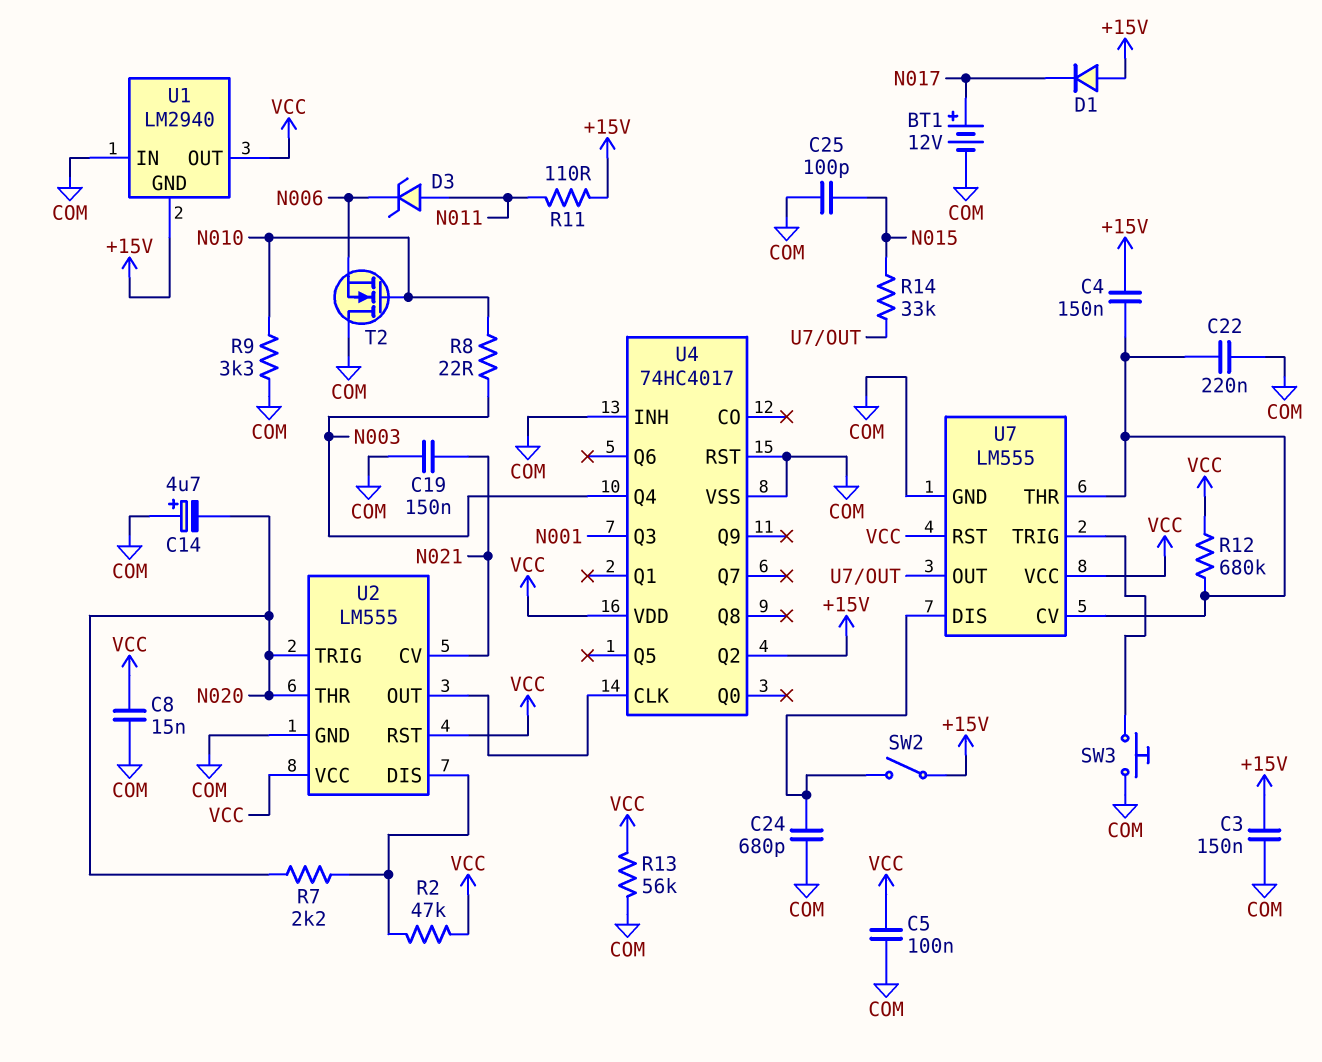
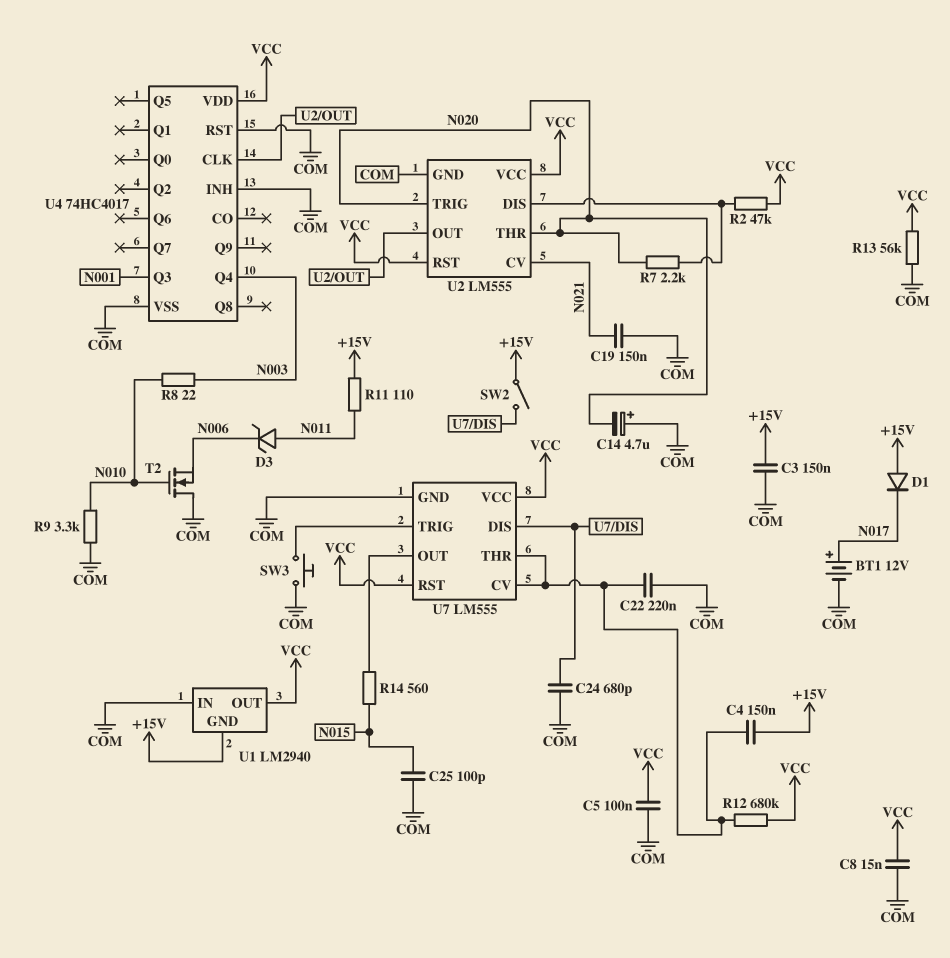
R14: 33k (N015, U7/OUT) -> 560 (N015, U7/OUT)
U4 pin Q2: +15V -> none

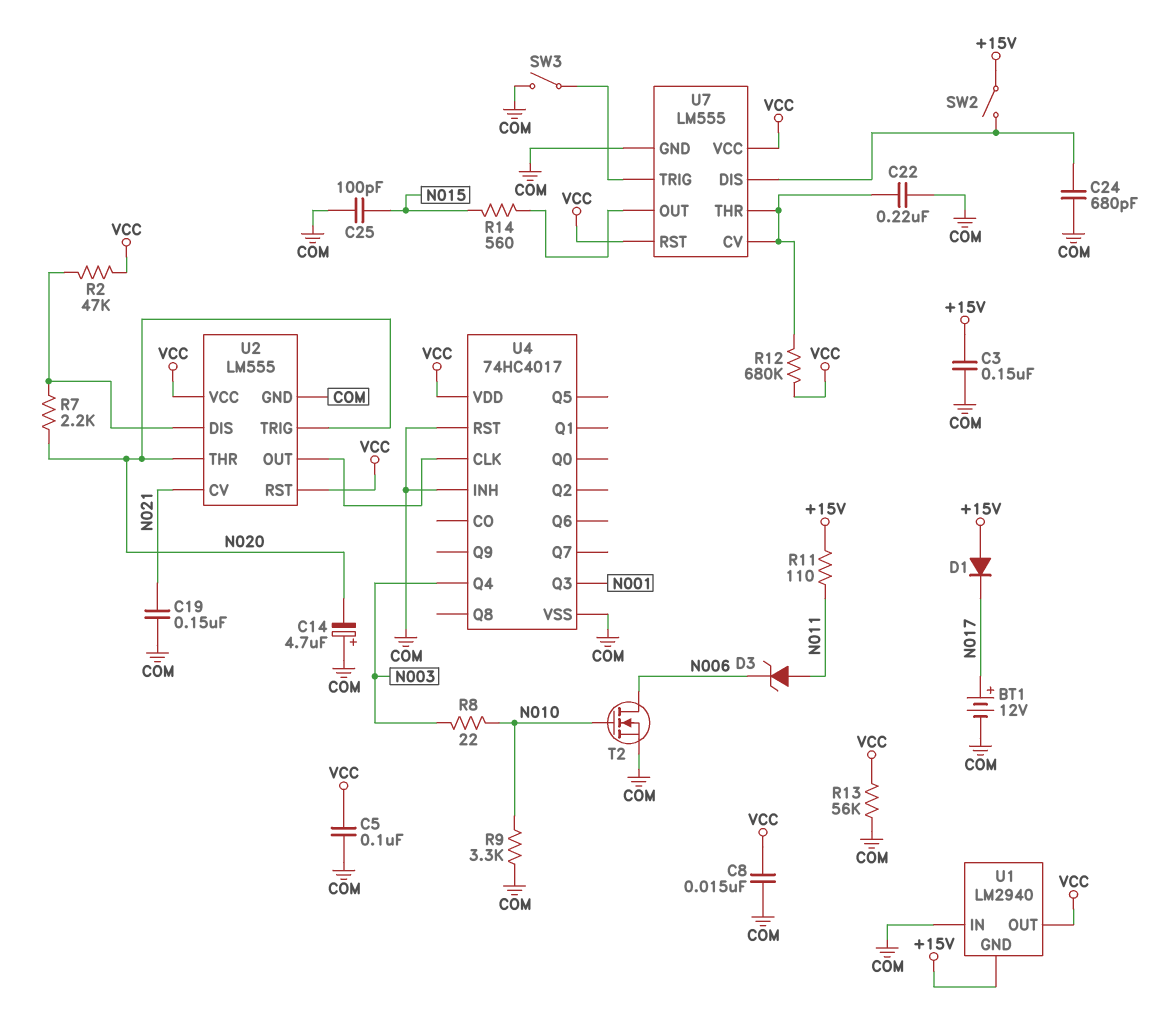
C4: 150nF (+15V, U7/CV) -> none
SW3: button (COM, U7/TRIG) -> switch (COM, U7/TRIG)
T2: NMOS (G N010, D COM, S N006) -> NMOS (G N010, D N006, S COM)

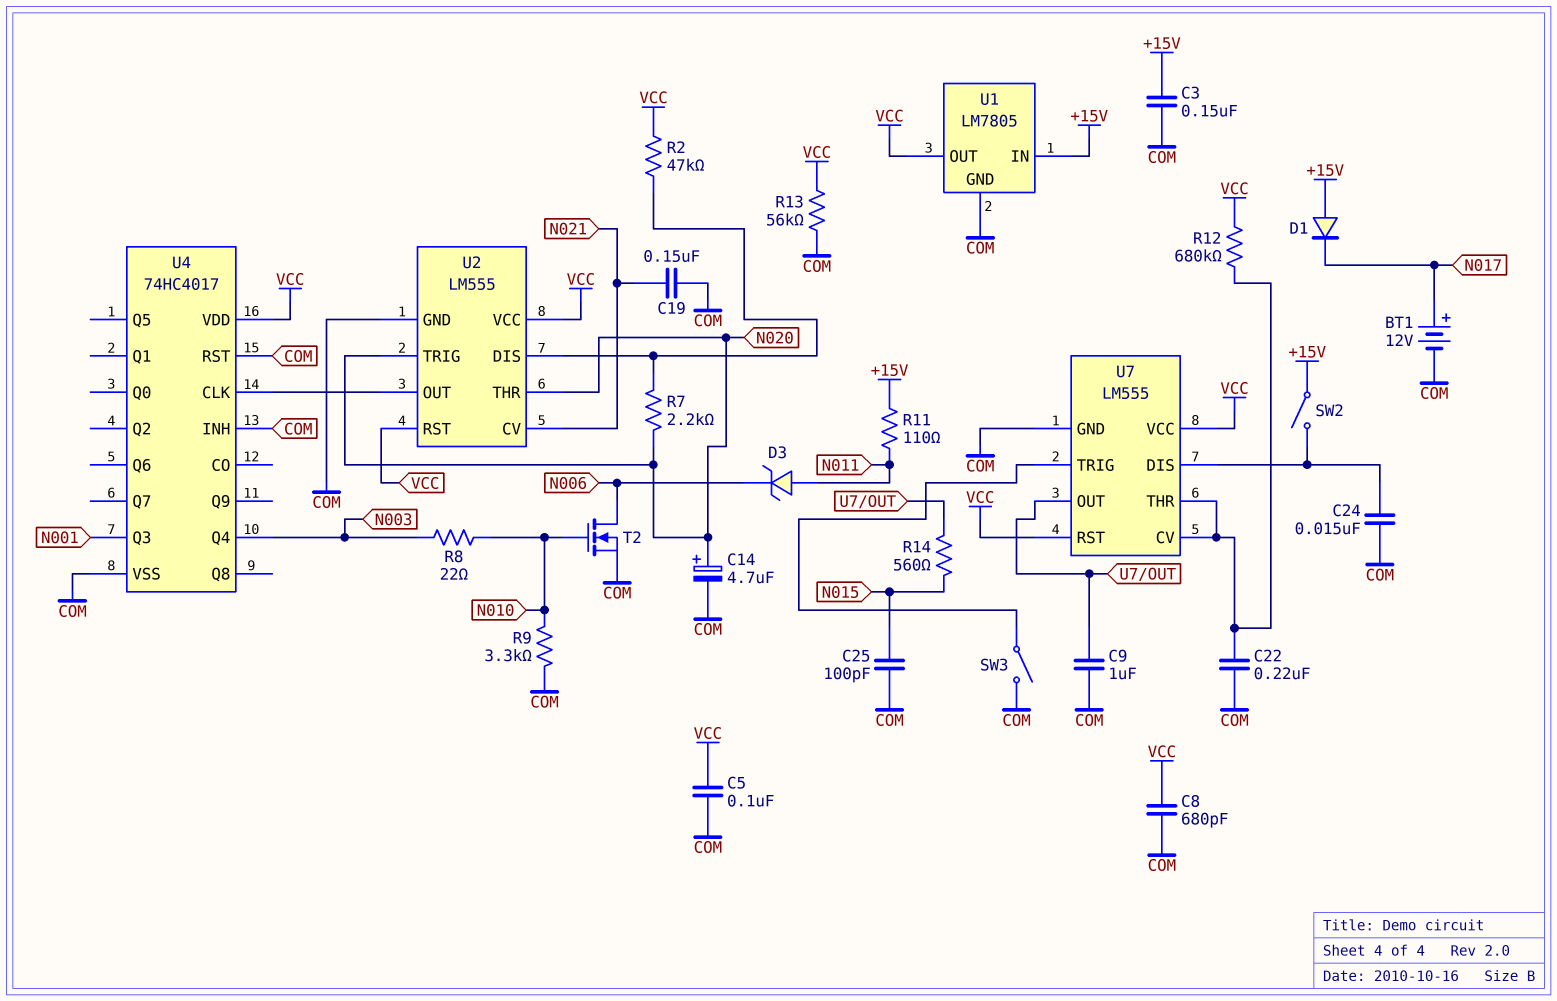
C8: 15nF (COM, VCC) -> 680pF (COM, VCC)
C9: none -> 1uF (COM, U7/OUT)
C14: 4.7uF (plus COM, minus N020) -> 4.7uF (plus N020, minus COM)
C24: 680pF (COM, U7/DIS) -> 15nF (COM, U7/DIS)
U1: LM2940 -> LM7805
U1 pin GND: +15V -> COM
U1 pin IN: COM -> +15V

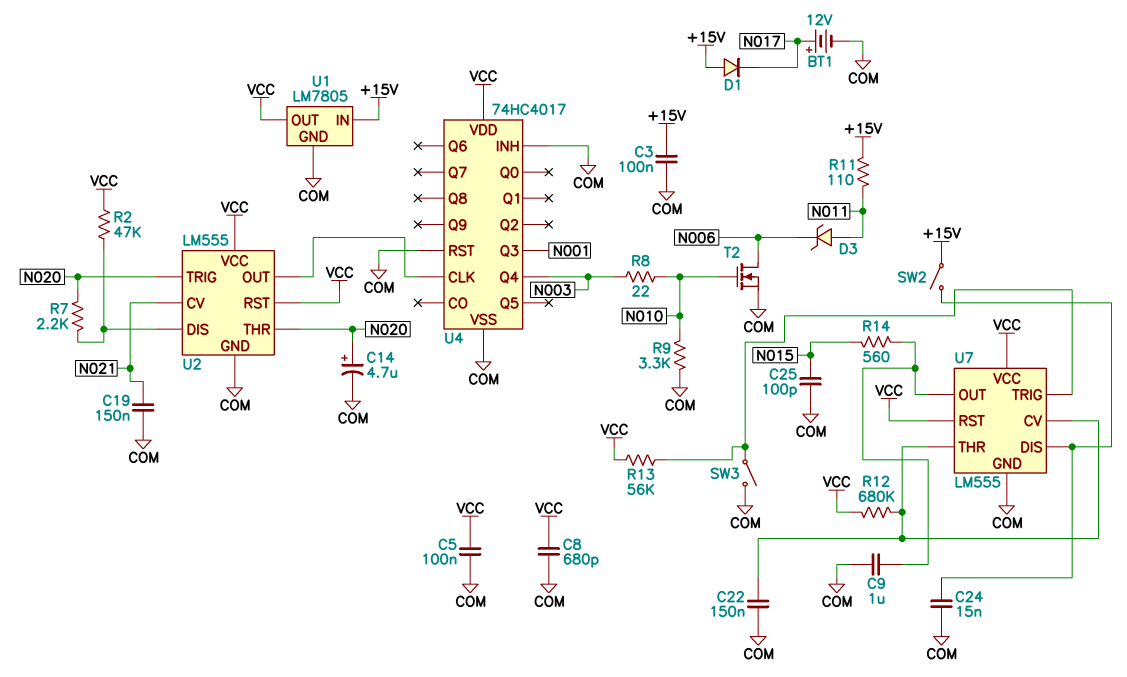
C3: 150nF (+15V, COM) -> 100nF (+15V, COM)
C22: 220nF (COM, U7/CV) -> 150nF (COM, U7/CV)
R13: 56k (COM, VCC) -> 56k (U7/TRIG, VCC)

